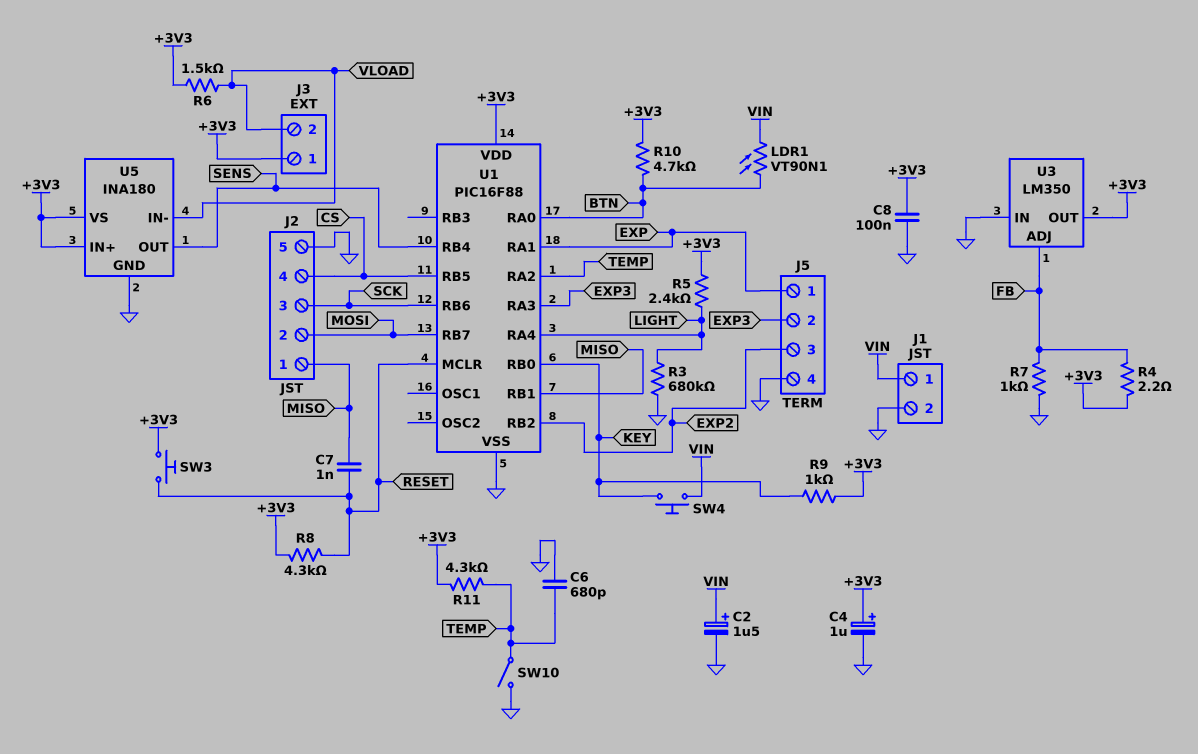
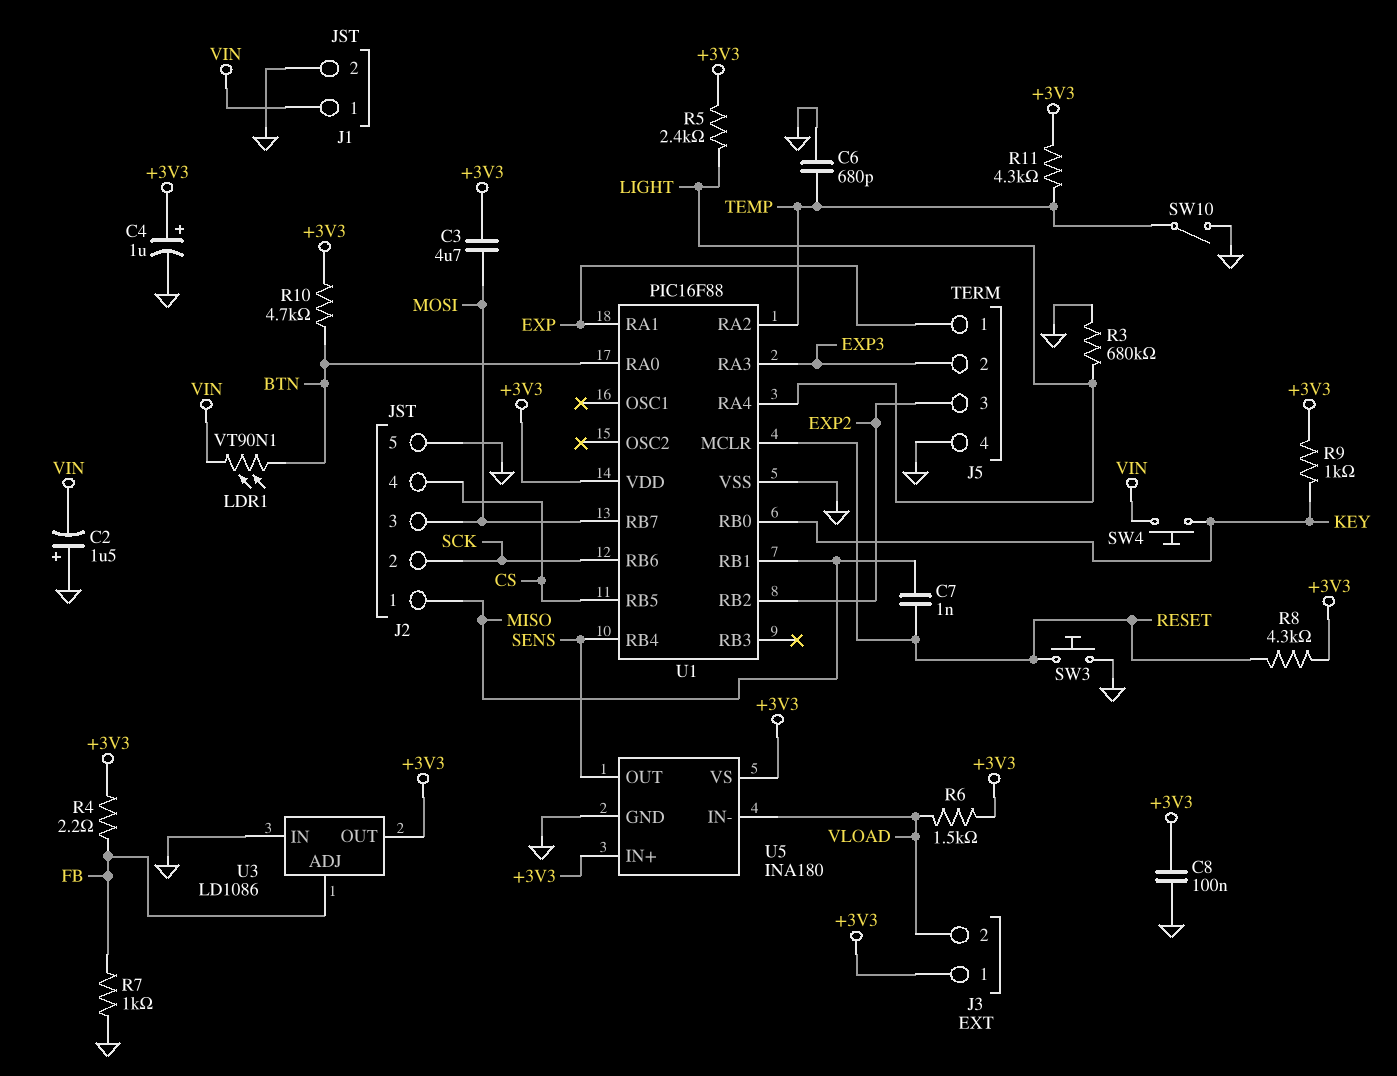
C2: 1.5uF (plus VIN, minus GND) -> 1.5uF (plus GND, minus VIN)
C3: none -> 4.7uF (+3V3, MOSI)
J2 pin 2: MOSI -> SCK
J2 pin 3: SCK -> MOSI
SW3: button (+3V3, RESET) -> button (GND, RESET)
U3: LM350 -> LD1086

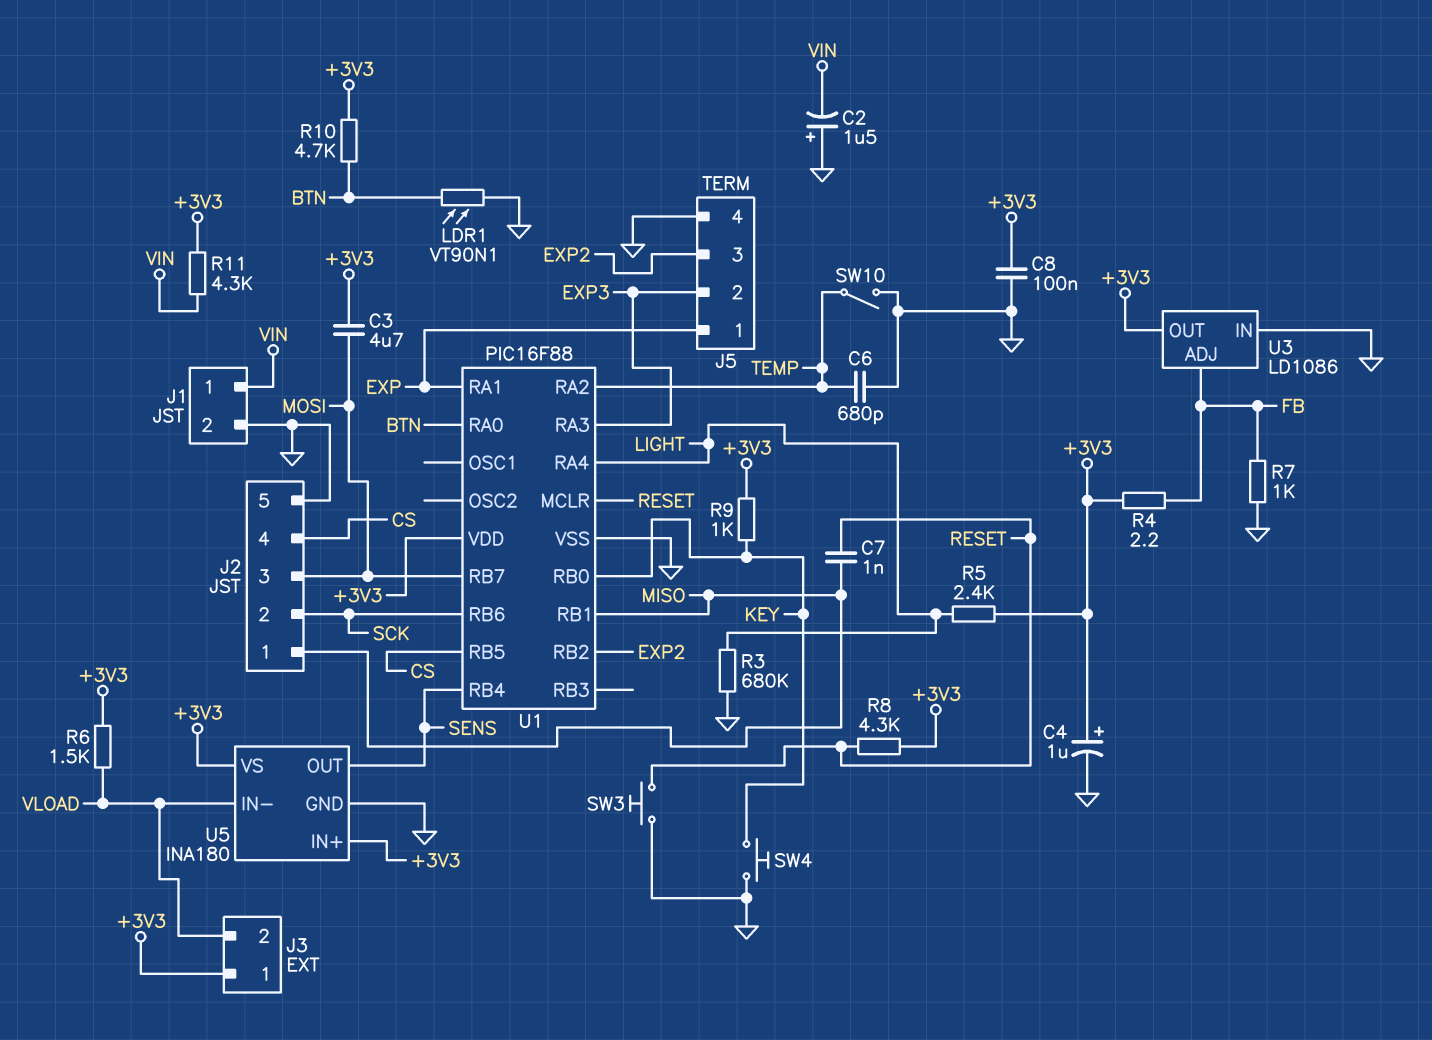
LDR1: VT90N1 (BTN, VIN) -> VT90N1 (BTN, GND)
R11: 4.3k (+3V3, TEMP) -> 4.3k (+3V3, VIN)
SW4: button (KEY, VIN) -> button (GND, KEY)

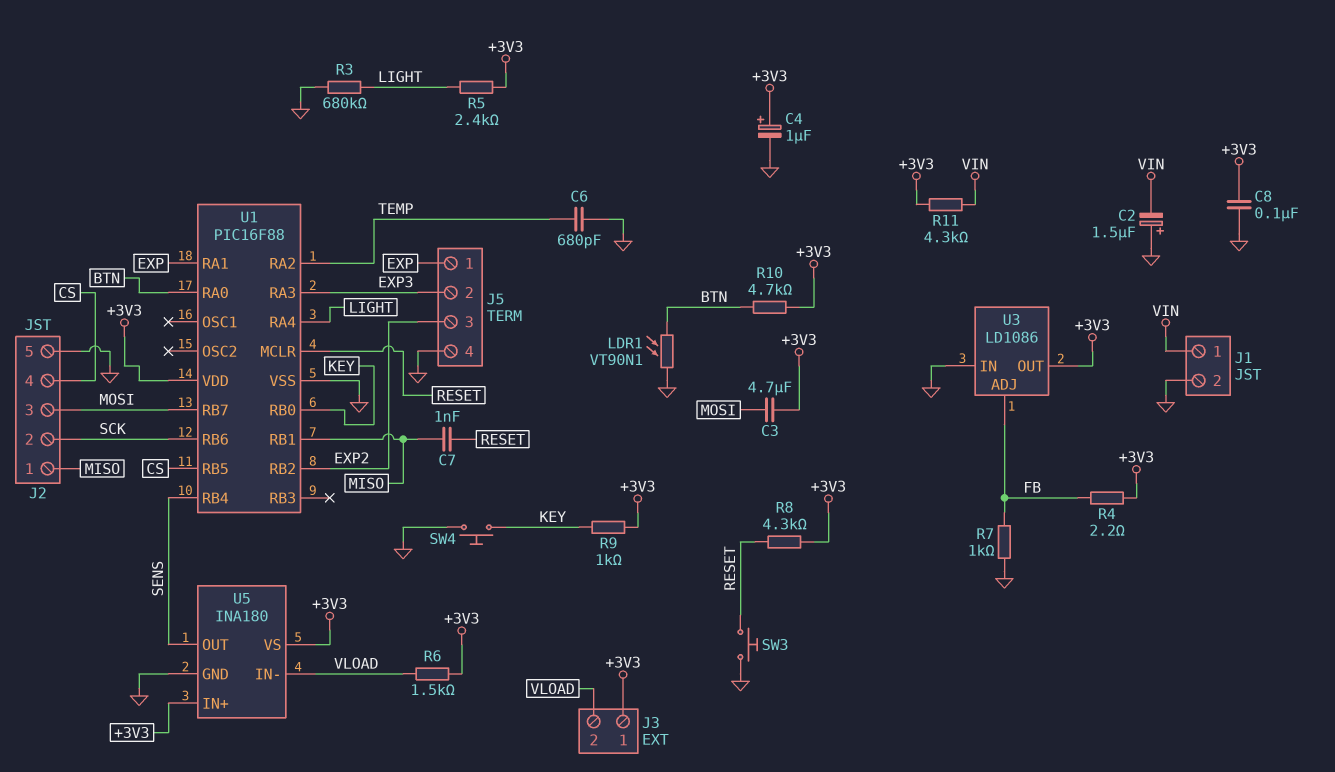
SW10: switch (GND, TEMP) -> none

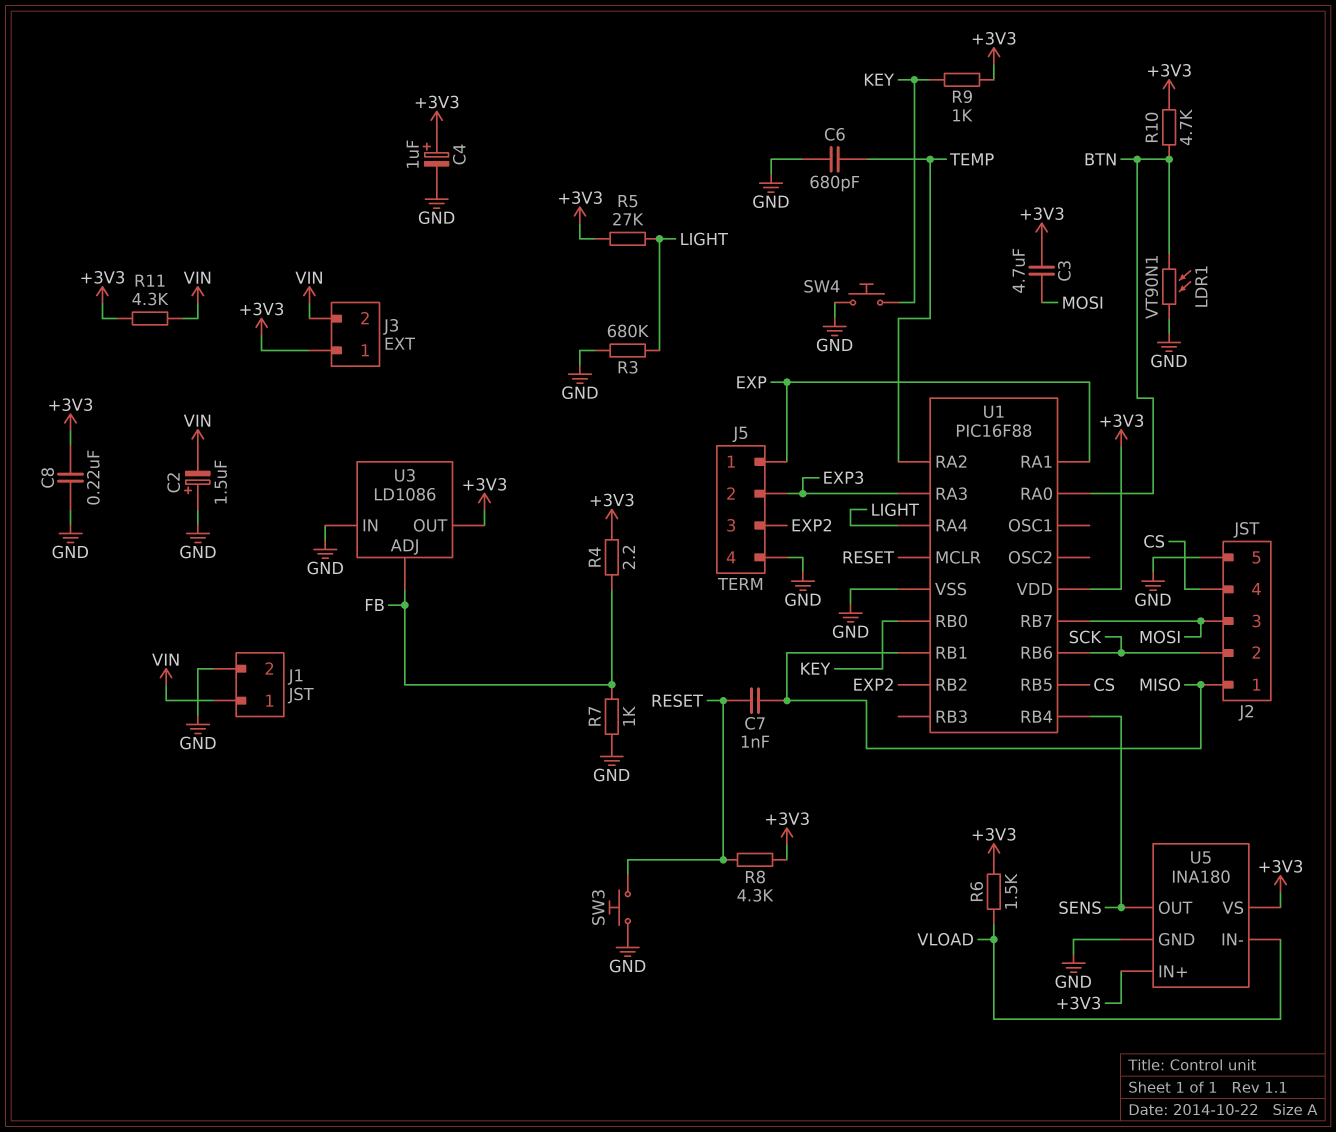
C8: 100nF (+3V3, GND) -> 220nF (+3V3, GND)
J3 pin 2: VLOAD -> VIN
R5: 2.4k (+3V3, LIGHT) -> 27k (+3V3, LIGHT)

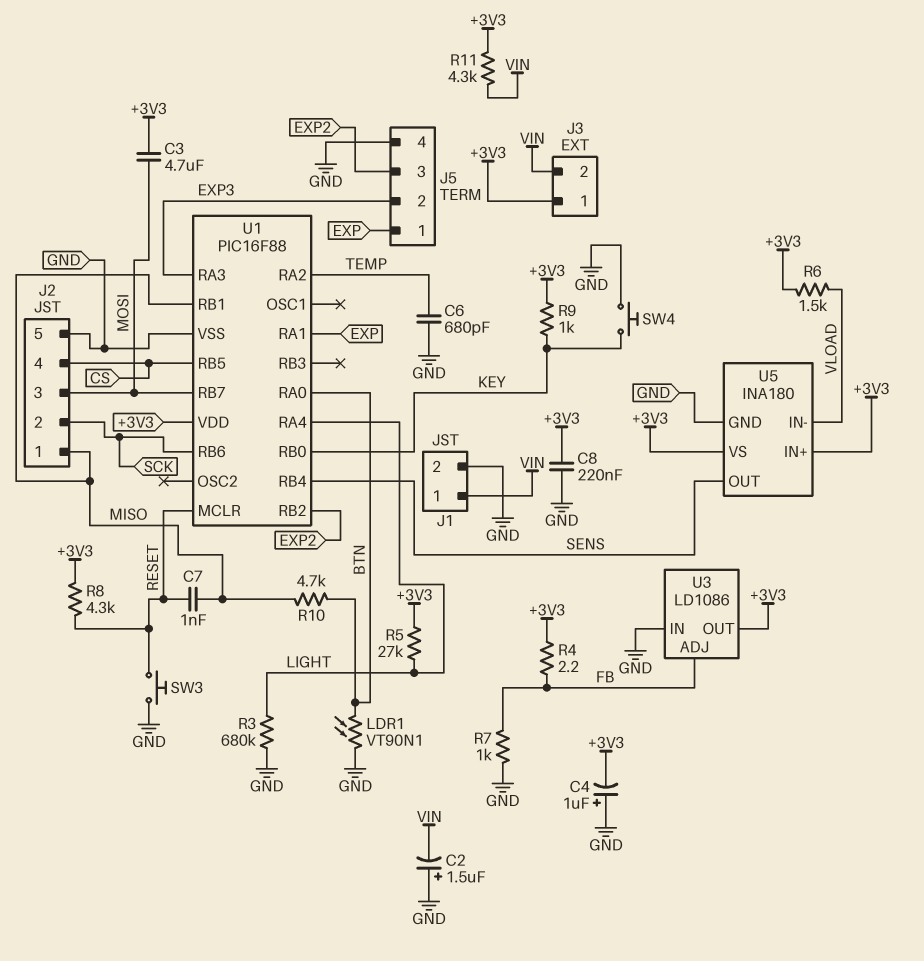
C4: 1uF (plus +3V3, minus GND) -> 1uF (plus GND, minus +3V3)
R10: 4.7k (+3V3, BTN) -> 4.7k (BTN, MISO)

